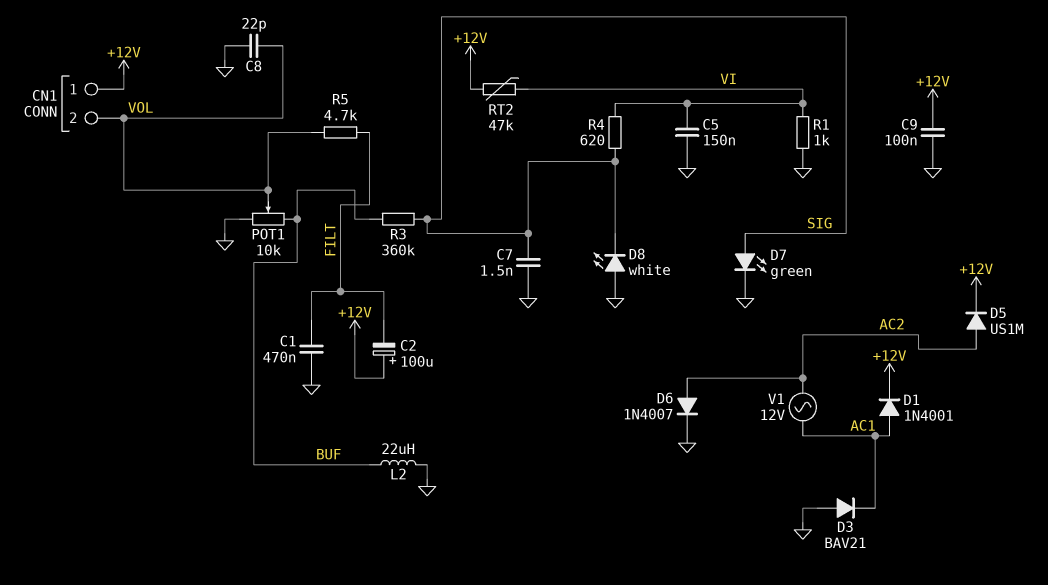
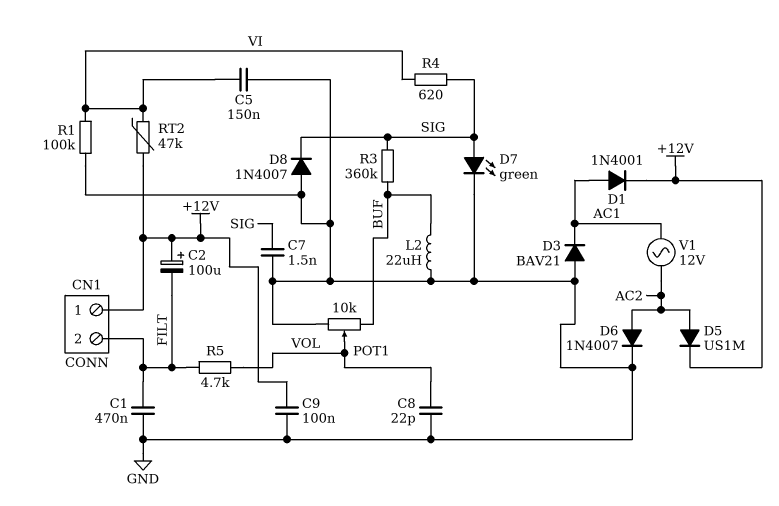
CN1 pin 2: VOL -> FILT
D8: LED white (A GND, K SIG) -> diode 1N4007 (A GND, K SIG)
R1: 1k (GND, VI) -> 100k (GND, VI)

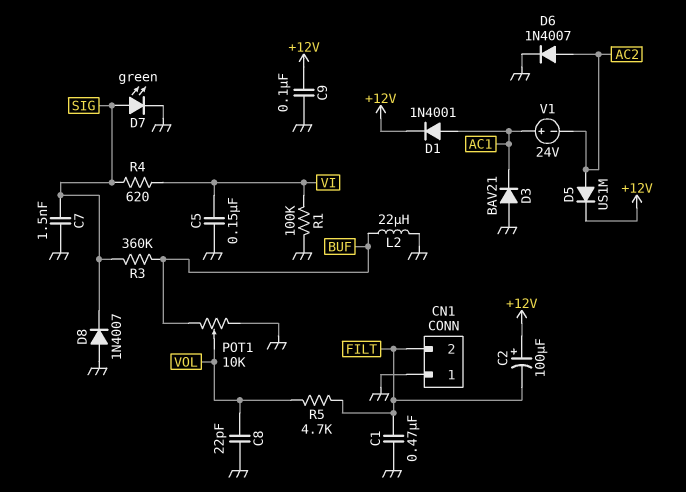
CN1 pin 1: +12V -> GND
RT2: 47k (+12V, VI) -> none
V1: AC 12V (AC1, AC2) -> 24V (plus AC1, minus AC2)

